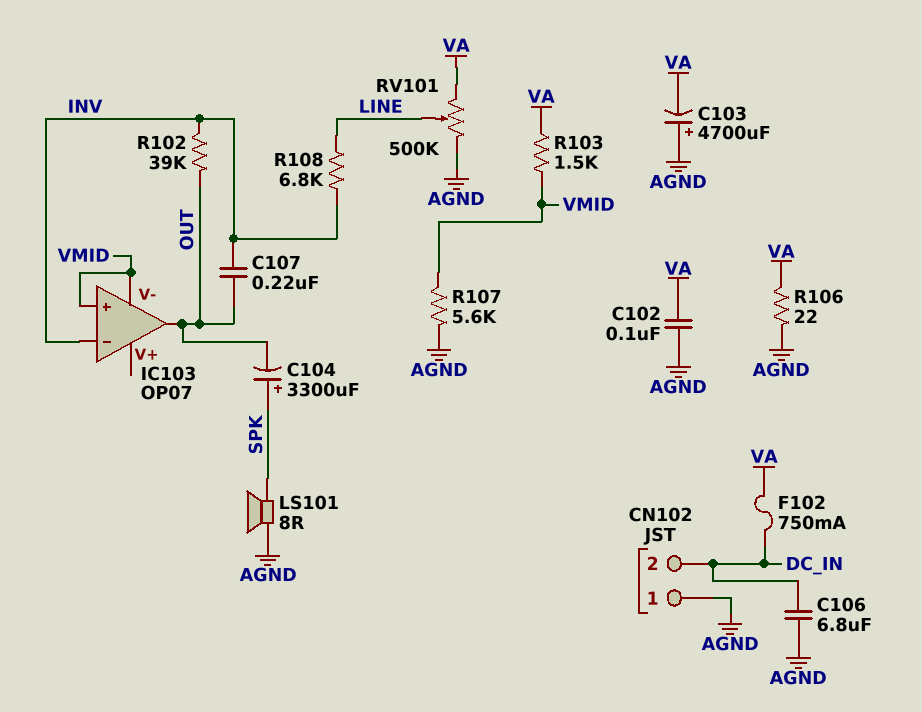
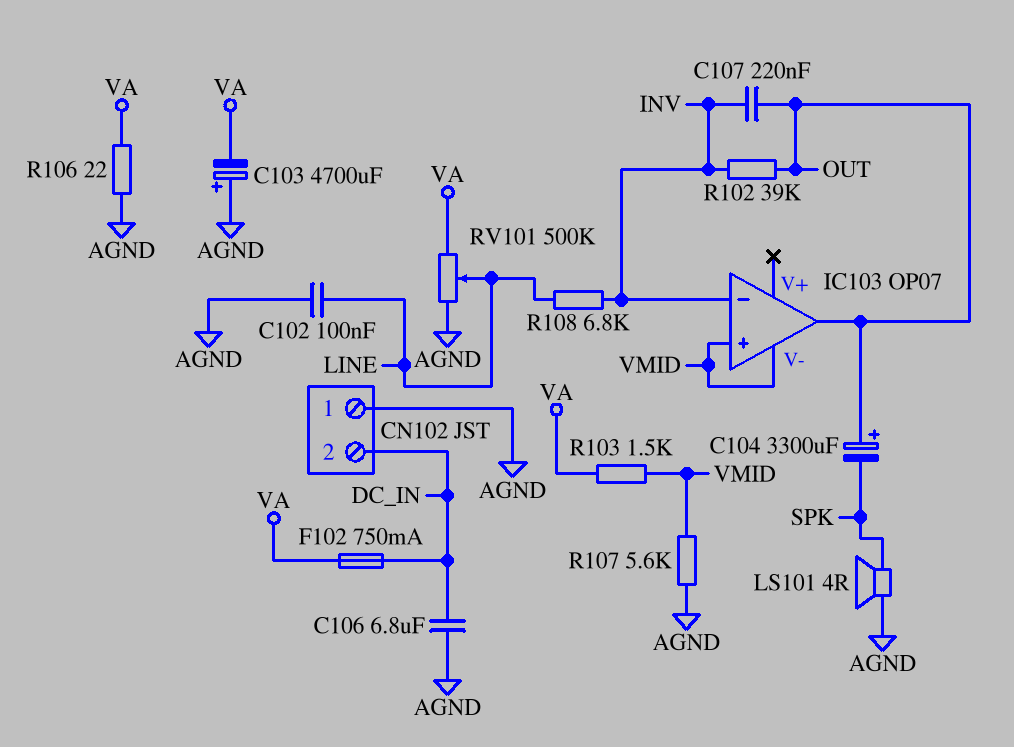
C102: 100nF (AGND, VA) -> 100nF (AGND, LINE)
C104: 3300uF (plus SPK, minus OUT) -> 3300uF (plus OUT, minus SPK)
LS101: speaker 8R (AGND, SPK) -> speaker 4R (AGND, SPK)

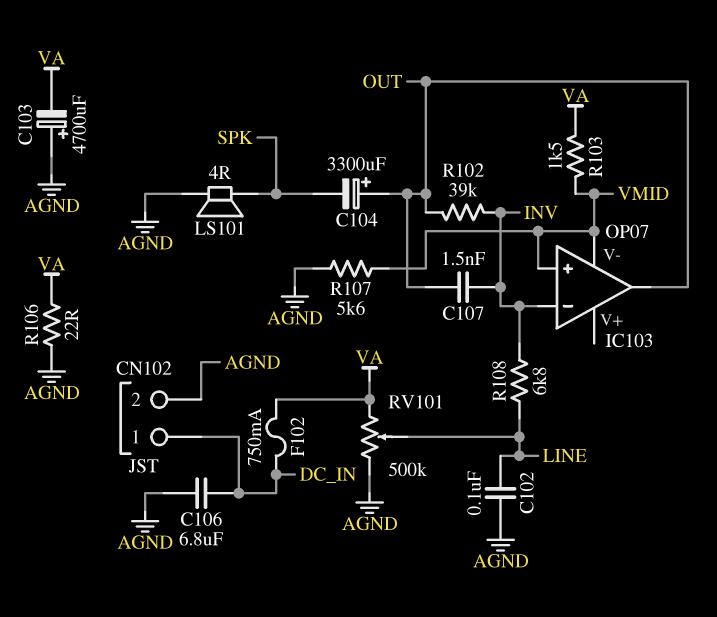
C107: 220nF (INV, OUT) -> 1.5nF (INV, OUT)
CN102 pin 1: AGND -> DC_IN
CN102 pin 2: DC_IN -> AGND

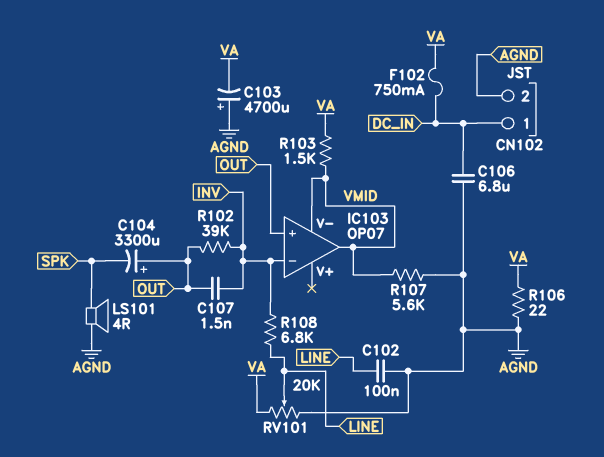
IC103 pin in+: VMID -> OUT
IC103 pin out: OUT -> VMID
RV101: 500k (AGND, VA, wiper LINE) -> 20k (AGND, VA, wiper LINE)

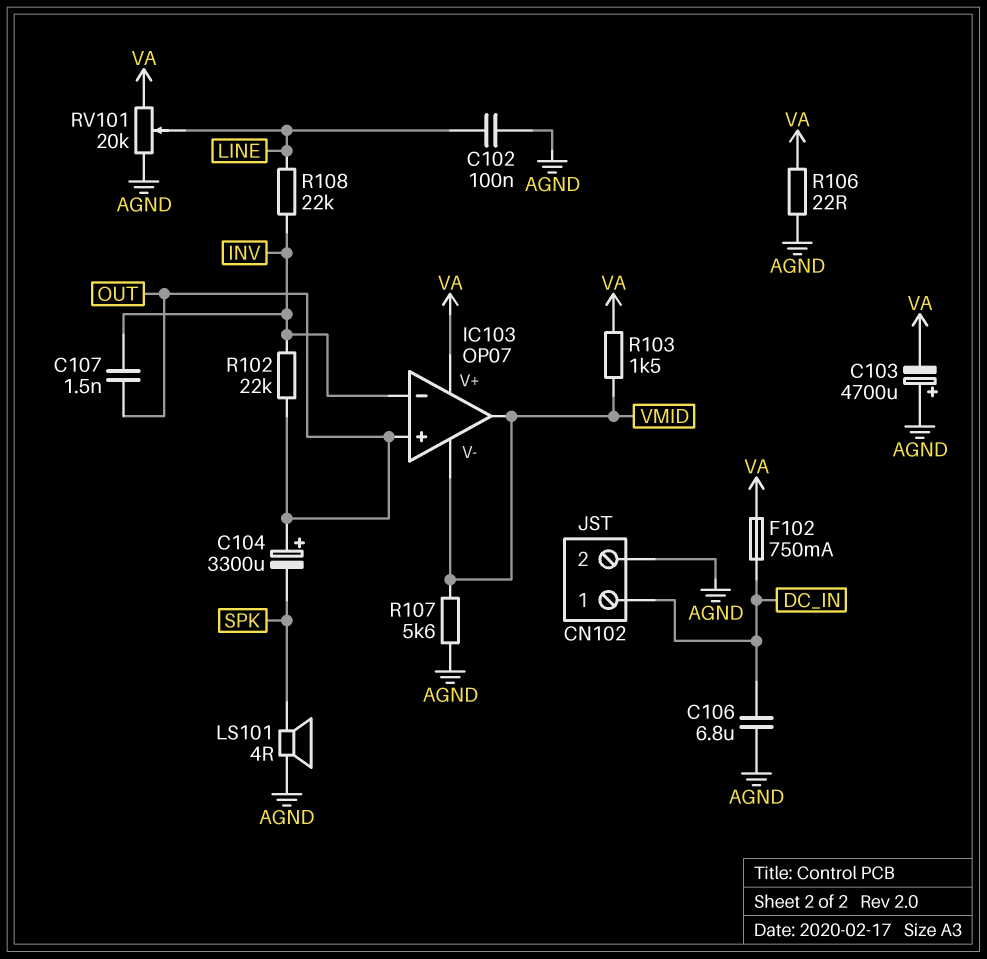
IC103 pin V+: none -> VA
R102: 39k (INV, OUT) -> 22k (INV, OUT)
R108: 6.8k (INV, LINE) -> 22k (INV, LINE)

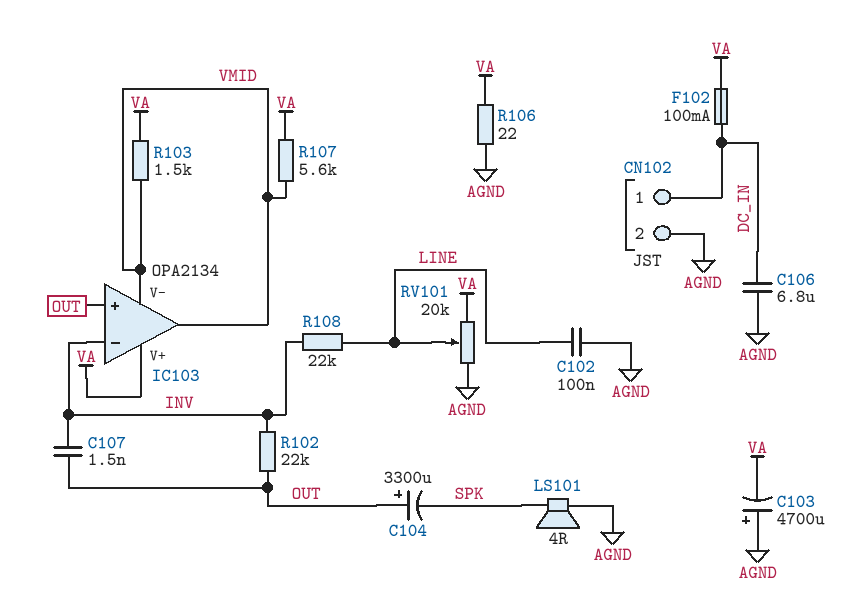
F102: 750mA (DC_IN, VA) -> 100mA (DC_IN, VA)
IC103: OP07 -> OPA2134
R107: 5.6k (AGND, VMID) -> 5.6k (VA, VMID)

